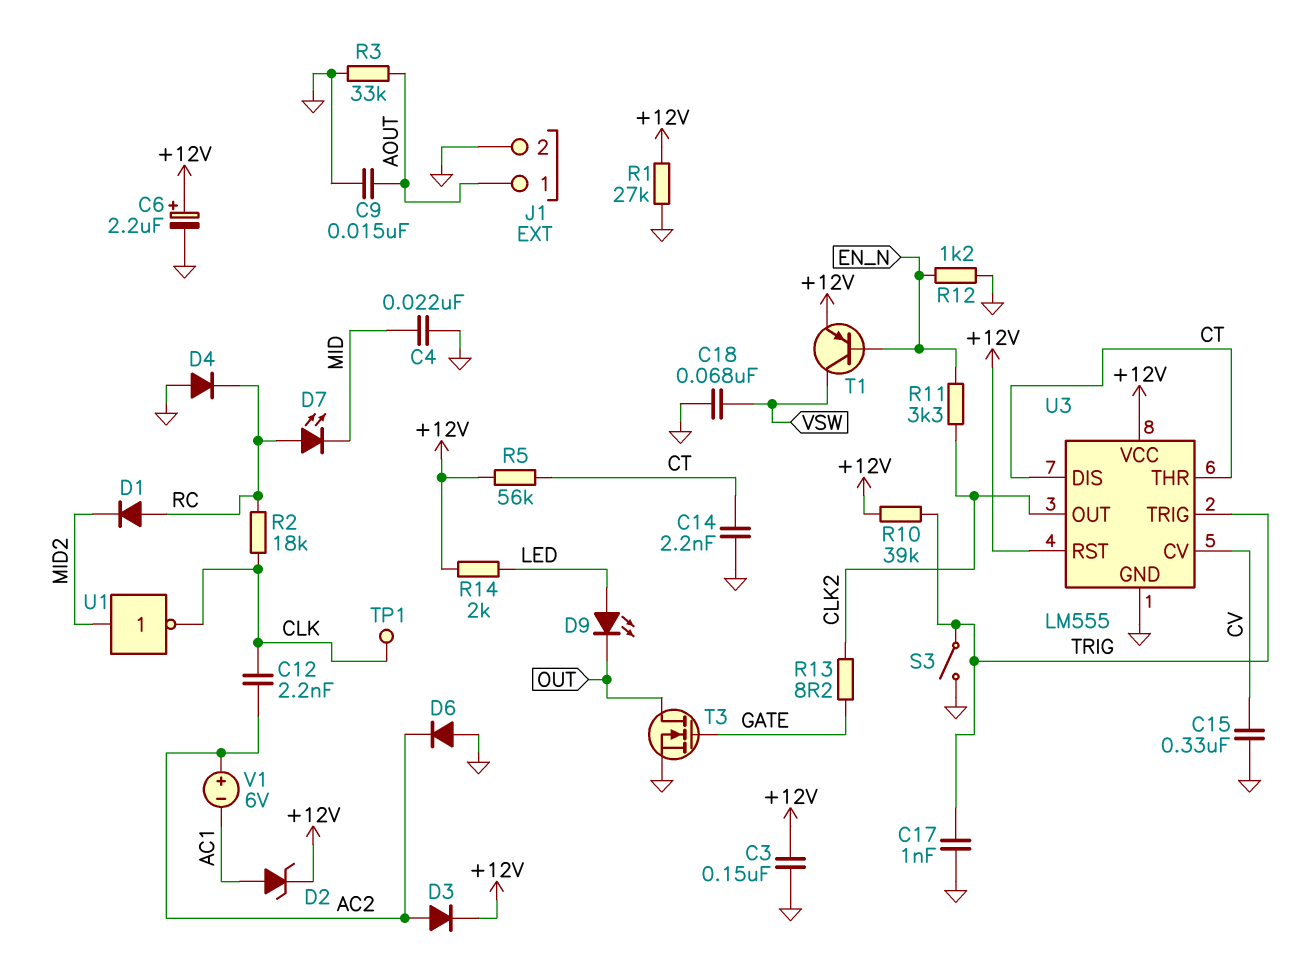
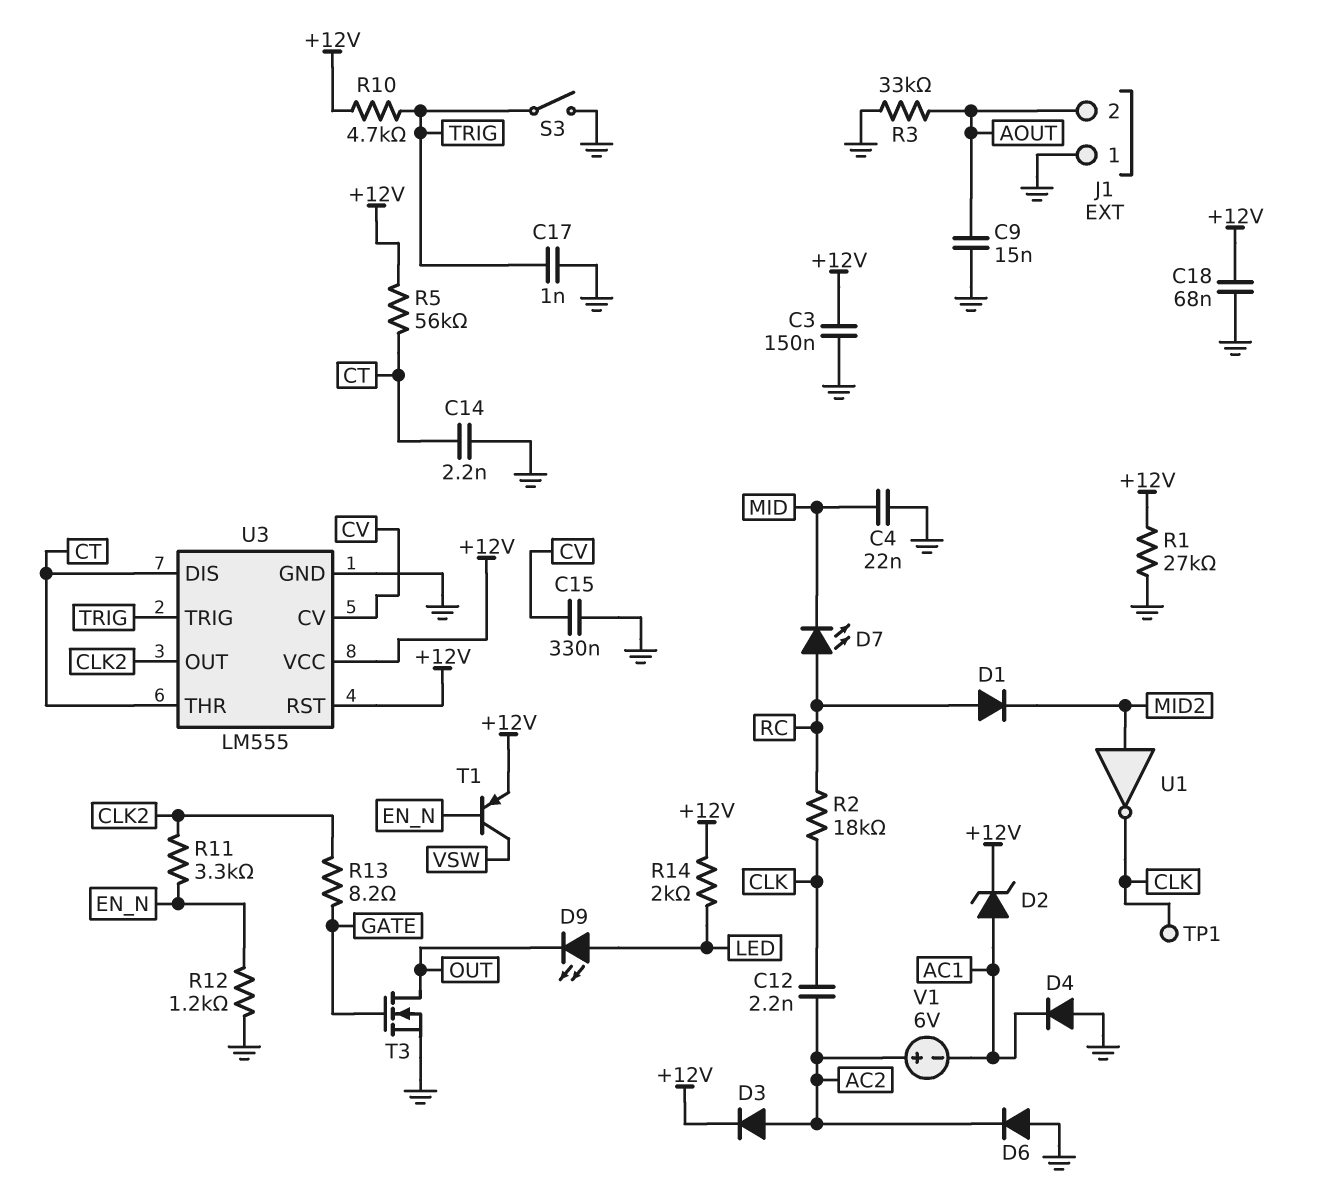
C6: 2.2uF (plus +12V, minus GND) -> none
C18: 68nF (GND, VSW) -> 68nF (+12V, GND)
D4: diode (A GND, K RC) -> diode (A GND, K AC1)
J1 pin 1: AOUT -> GND
J1 pin 2: GND -> AOUT
R10: 39k (+12V, TRIG) -> 4.7k (+12V, TRIG)

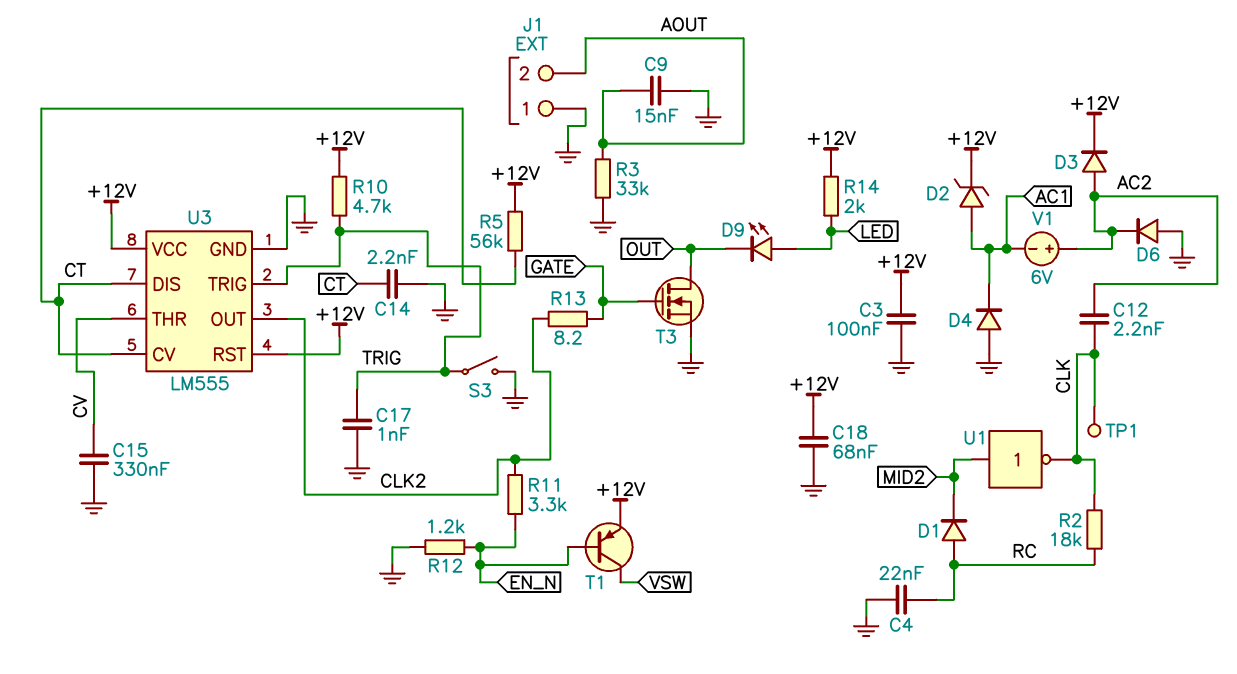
C3: 150nF (+12V, GND) -> 100nF (+12V, GND)
C4: 22nF (GND, MID) -> 22nF (GND, RC)
D7: LED (A RC, K MID) -> none
R1: 27k (+12V, GND) -> none
U3 pin CV: CV -> CT
U3 pin THR: CT -> CV

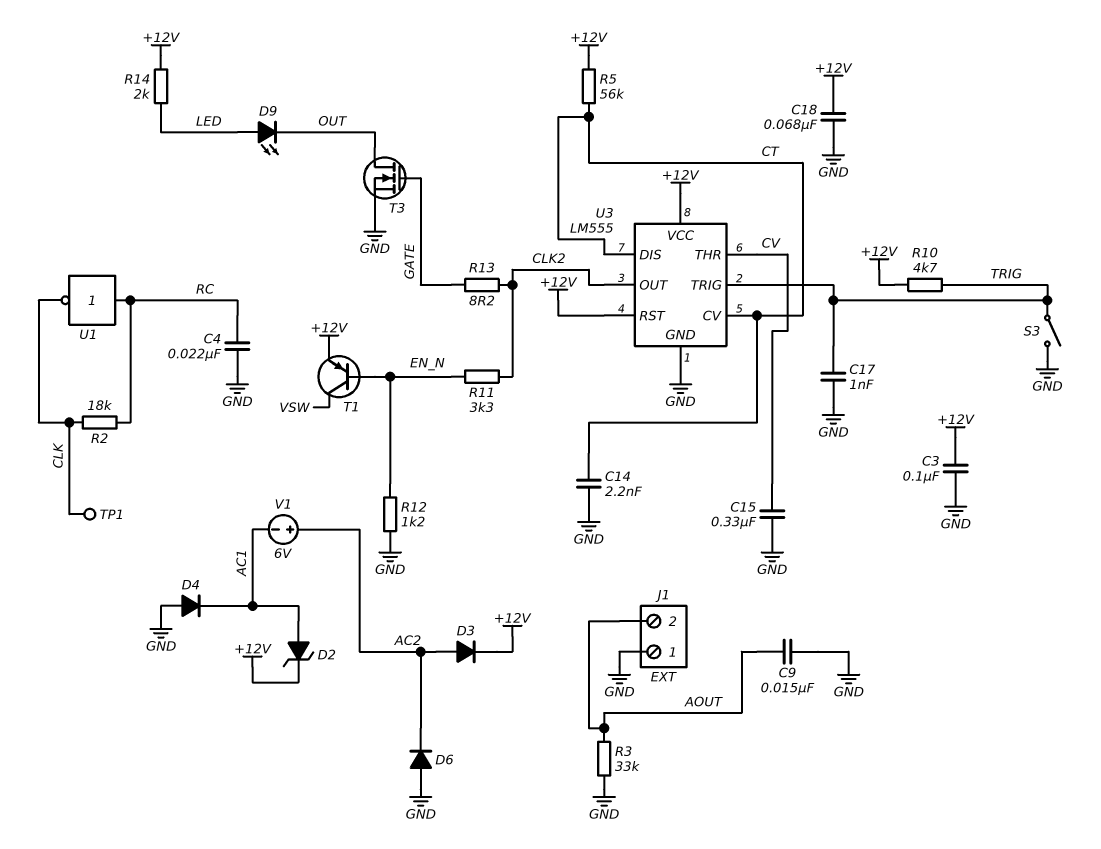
C12: 2.2nF (AC2, CLK) -> none
D1: diode (A RC, K MID2) -> none
U1: NOT (in MID2, out CLK) -> NOT (in RC, out CLK)

